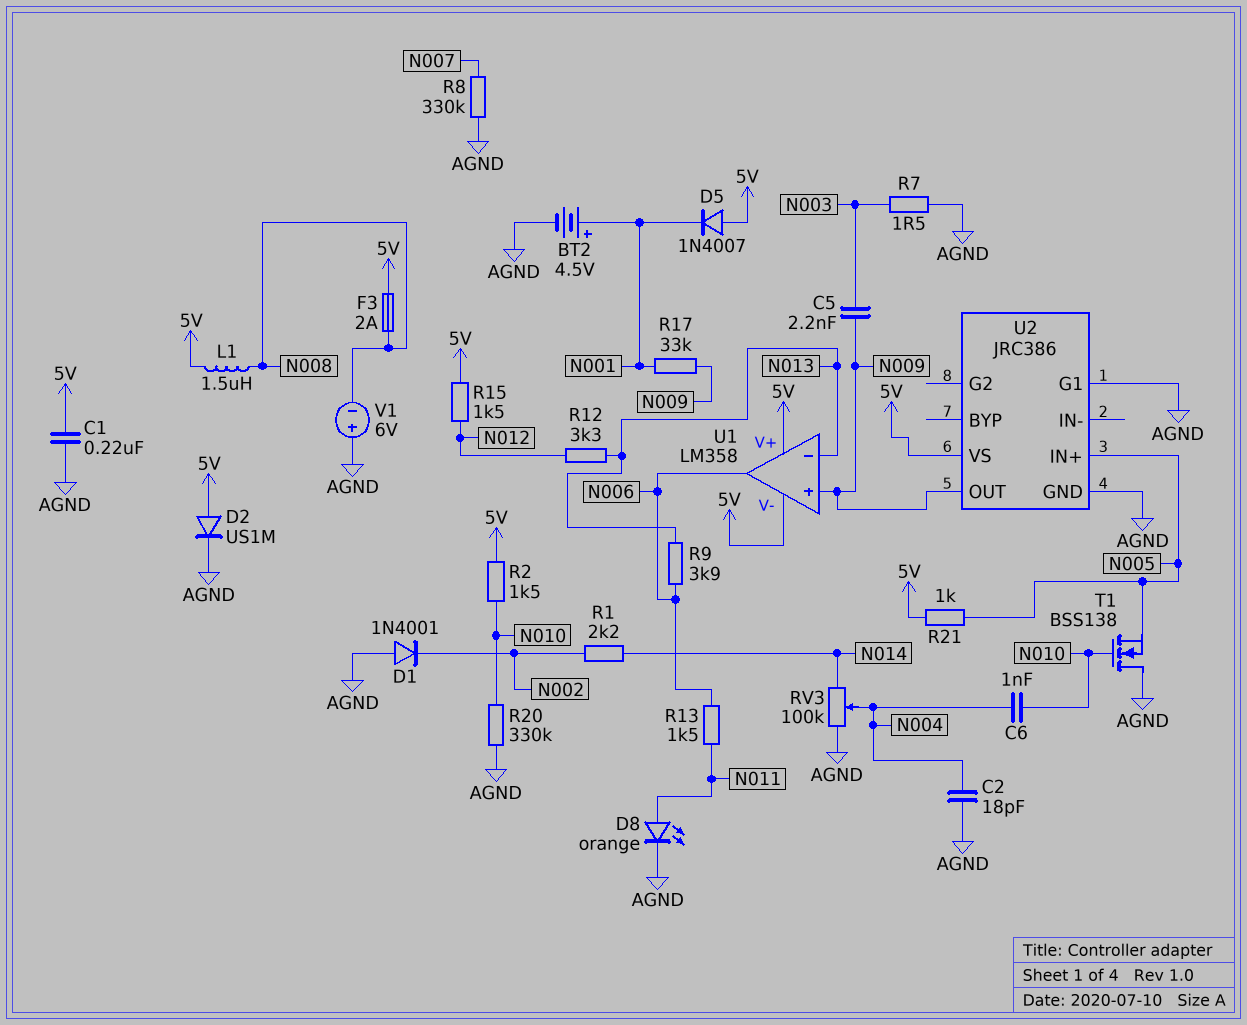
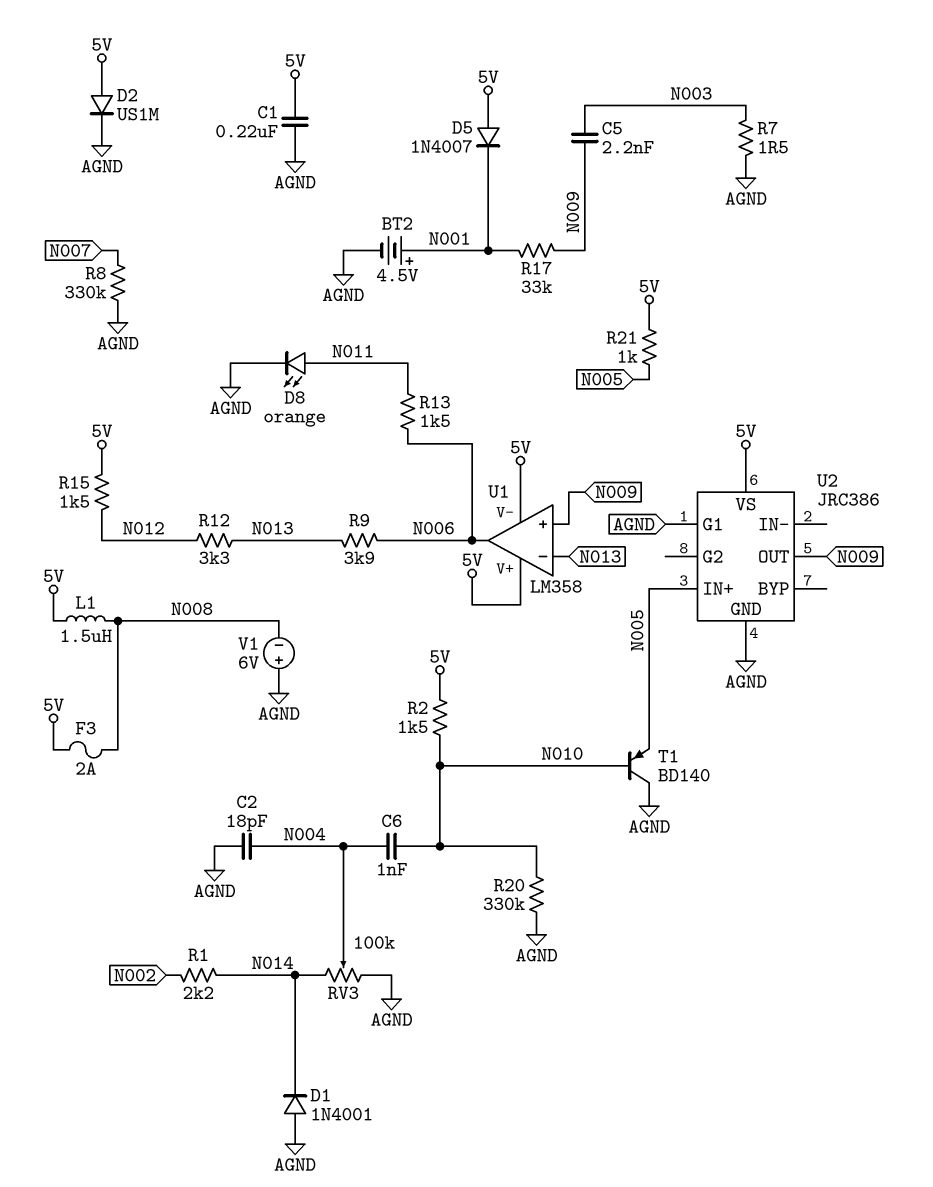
D1: diode 1N4001 (A AGND, K N002) -> diode 1N4001 (A AGND, K N014)
T1: NMOS BSS138 (G N010, D AGND, S N005) -> PNP BD140 (B N010, C AGND, E N005)

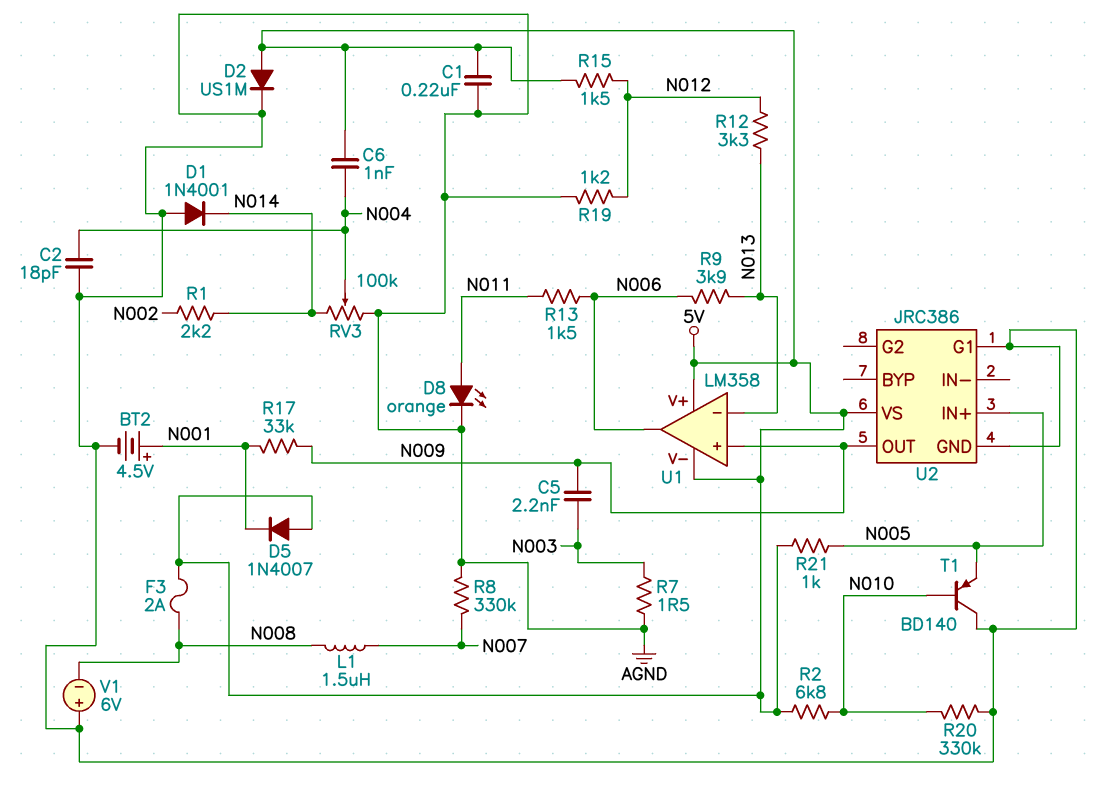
C6: 1nF (N004, N010) -> 1nF (5V, N004)
L1: 1.5uH (5V, N008) -> 1.5uH (N007, N008)
R2: 1.5k (5V, N010) -> 6.8k (5V, N010)
R19: none -> 1.2k (AGND, N012)

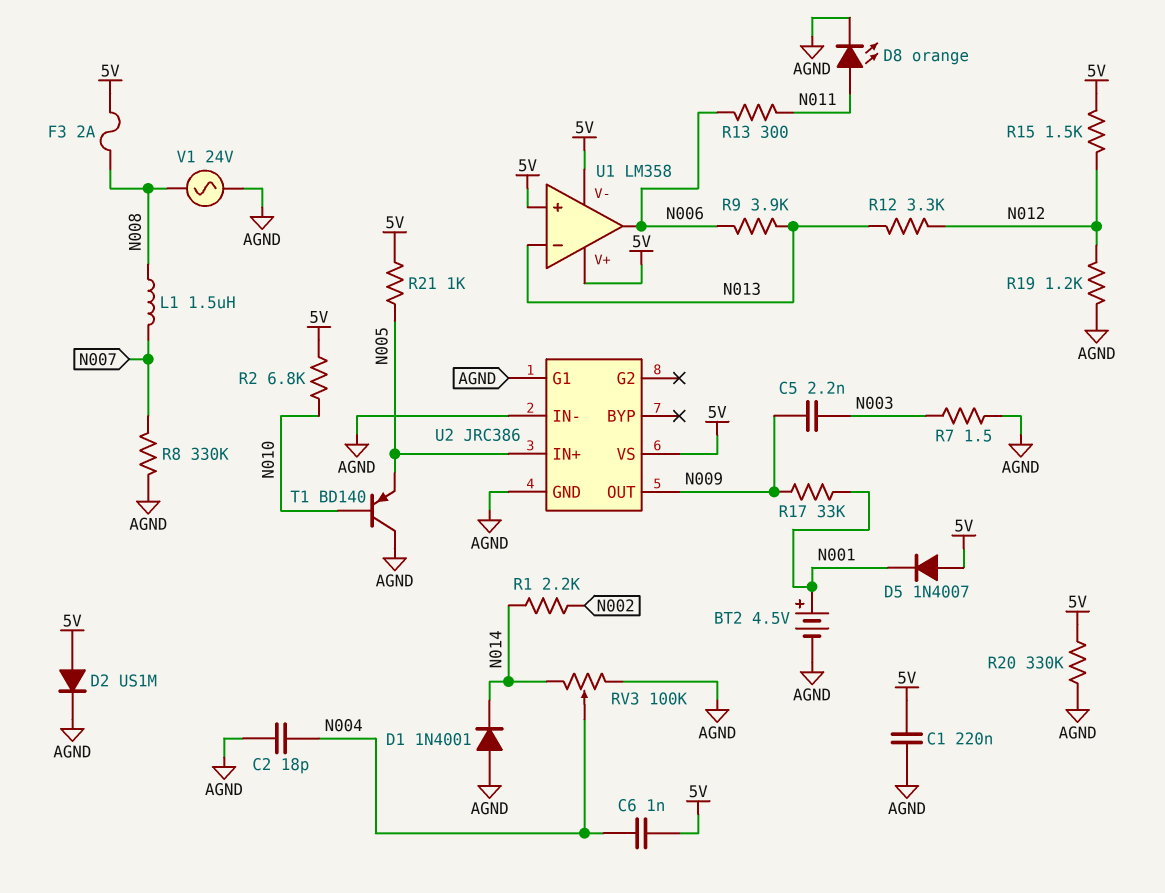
R13: 1.5k (N006, N011) -> 300 (N006, N011)
R20: 330k (AGND, N010) -> 330k (5V, AGND)
U1 pin in+: N009 -> 5V
U2 pin IN-: none -> AGND
V1: 6V (plus AGND, minus N008) -> AC 24V (AGND, N008)

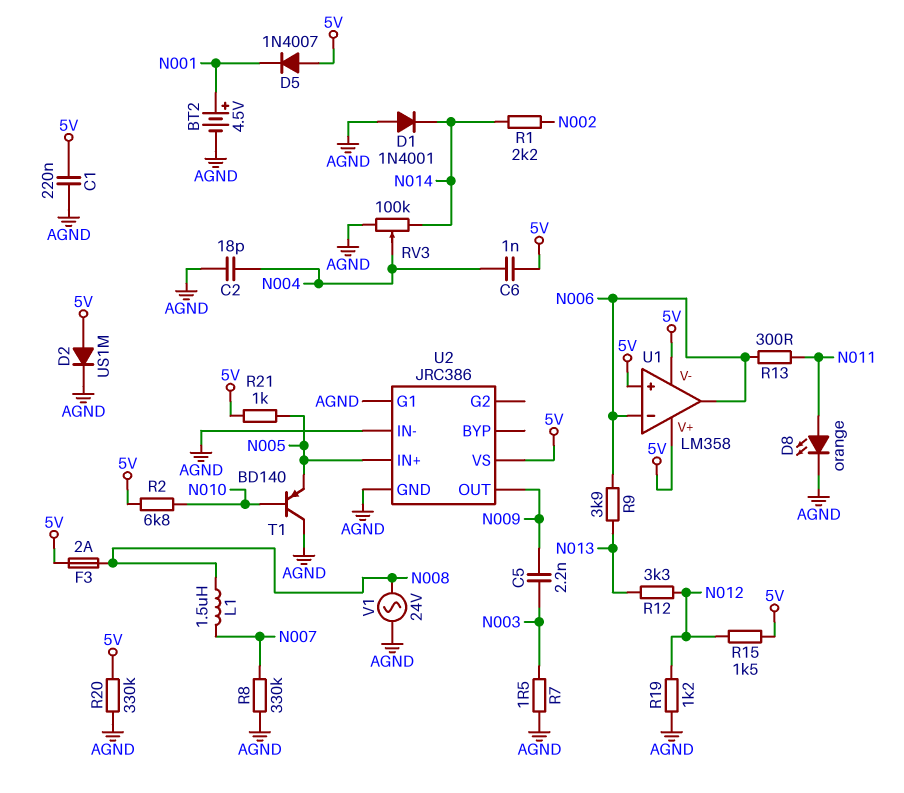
R17: 33k (N001, N009) -> none
U1 pin in-: N013 -> N006

